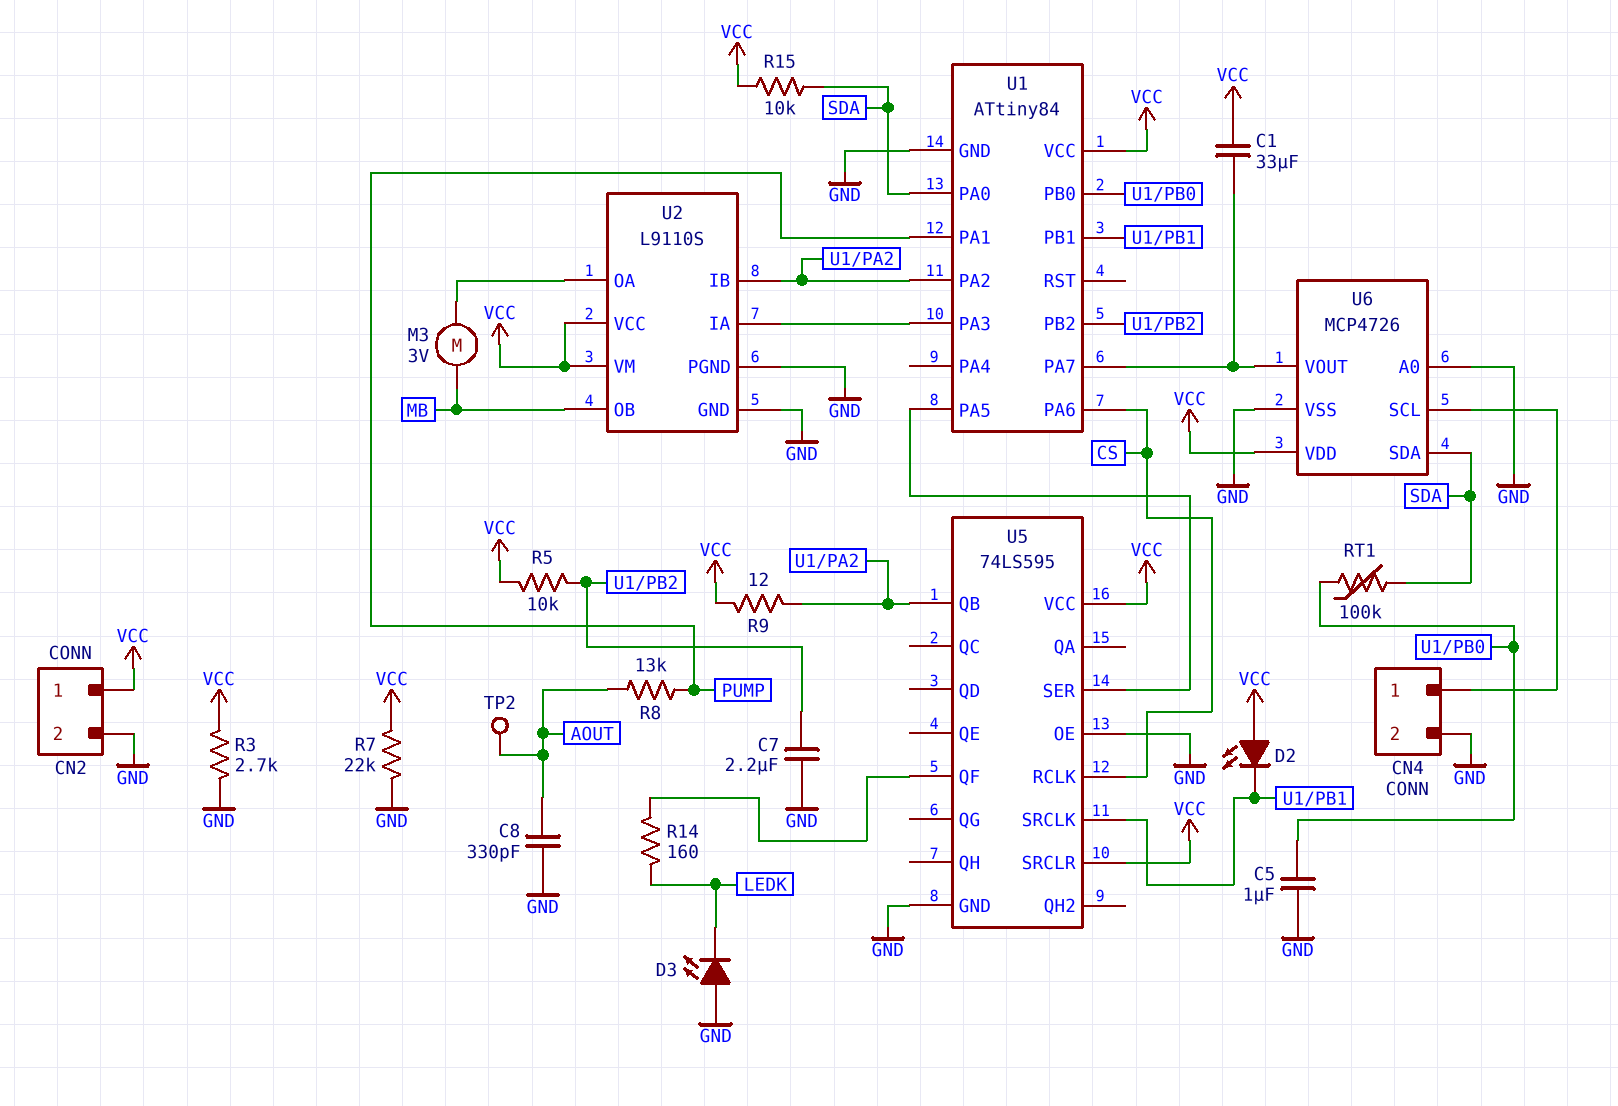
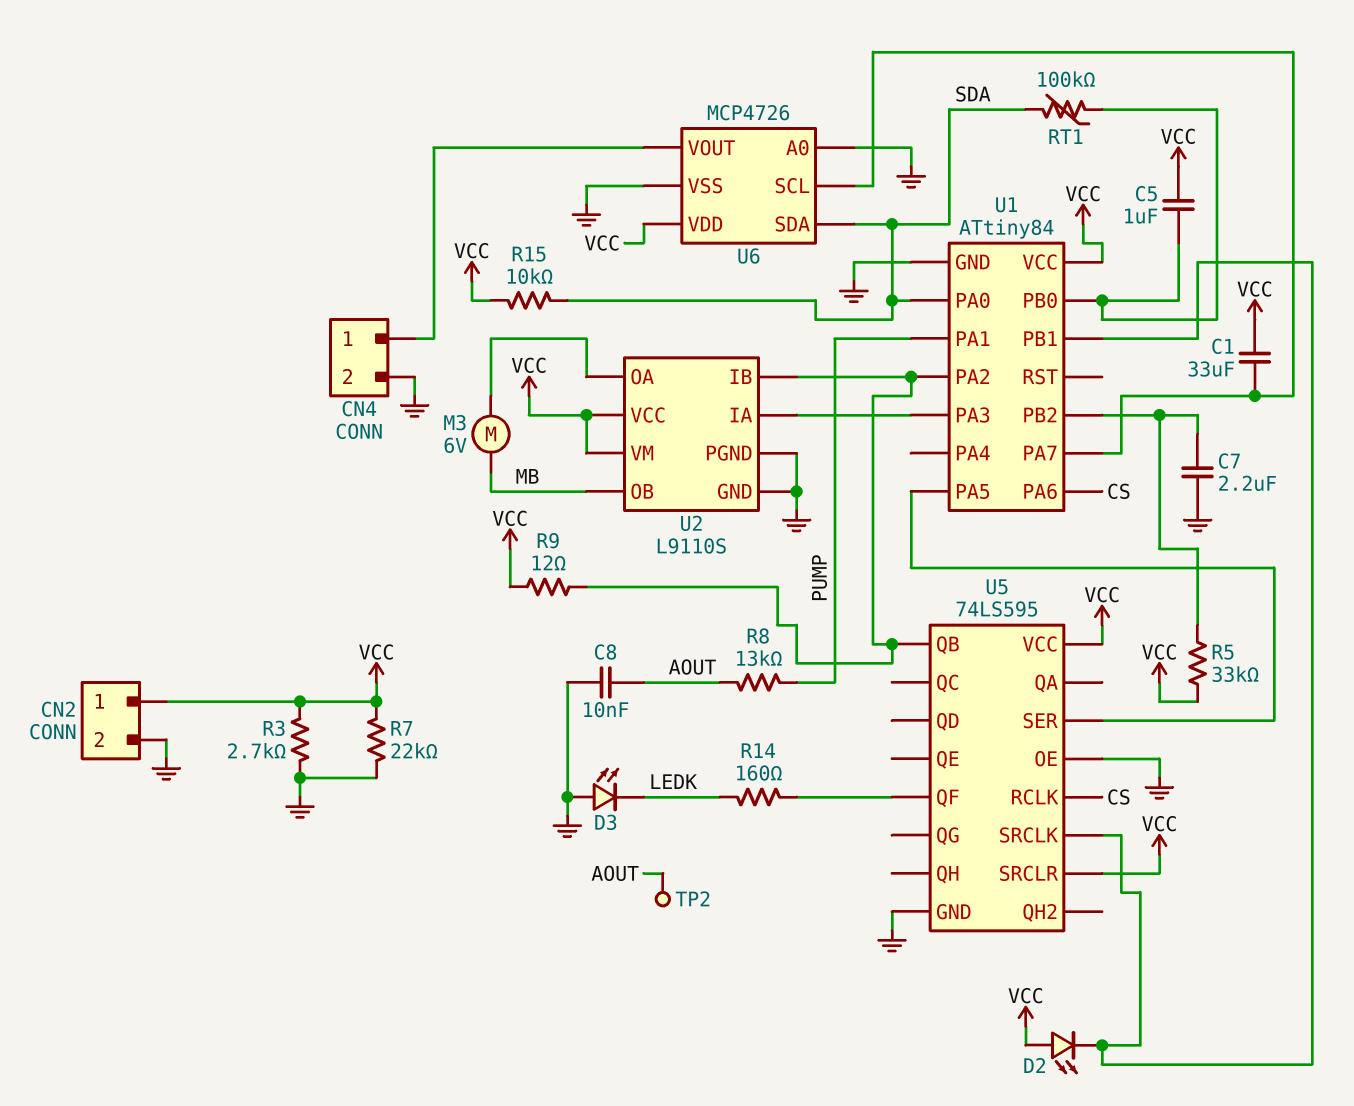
C5: 1uF (GND, U1/PB0) -> 1uF (U1/PB0, VCC)
C8: 330pF (AOUT, GND) -> 10nF (AOUT, GND)
M3: motor 3V (MB, U2/OA) -> motor 6V (MB, U2/OA)
R5: 10k (U1/PB2, VCC) -> 33k (U1/PB2, VCC)
U6 pin SCL: CN4/1 -> U1/PA7
U6 pin VOUT: U1/PA7 -> CN4/1

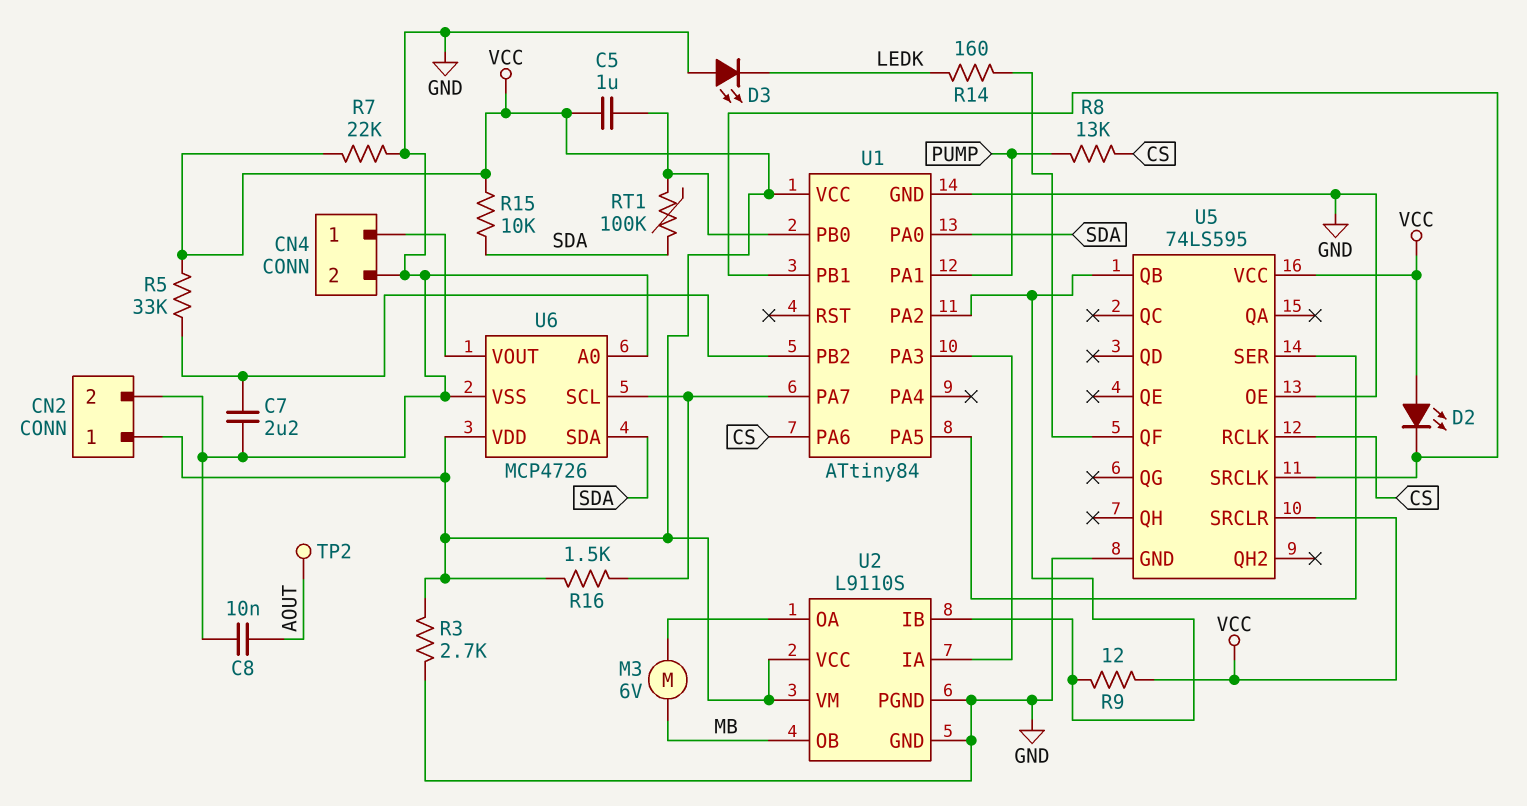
C1: 33uF (U1/PA7, VCC) -> none
R8: 13k (AOUT, PUMP) -> 13k (CS, PUMP)
R16: none -> 1.5k (U1/PA7, VCC)

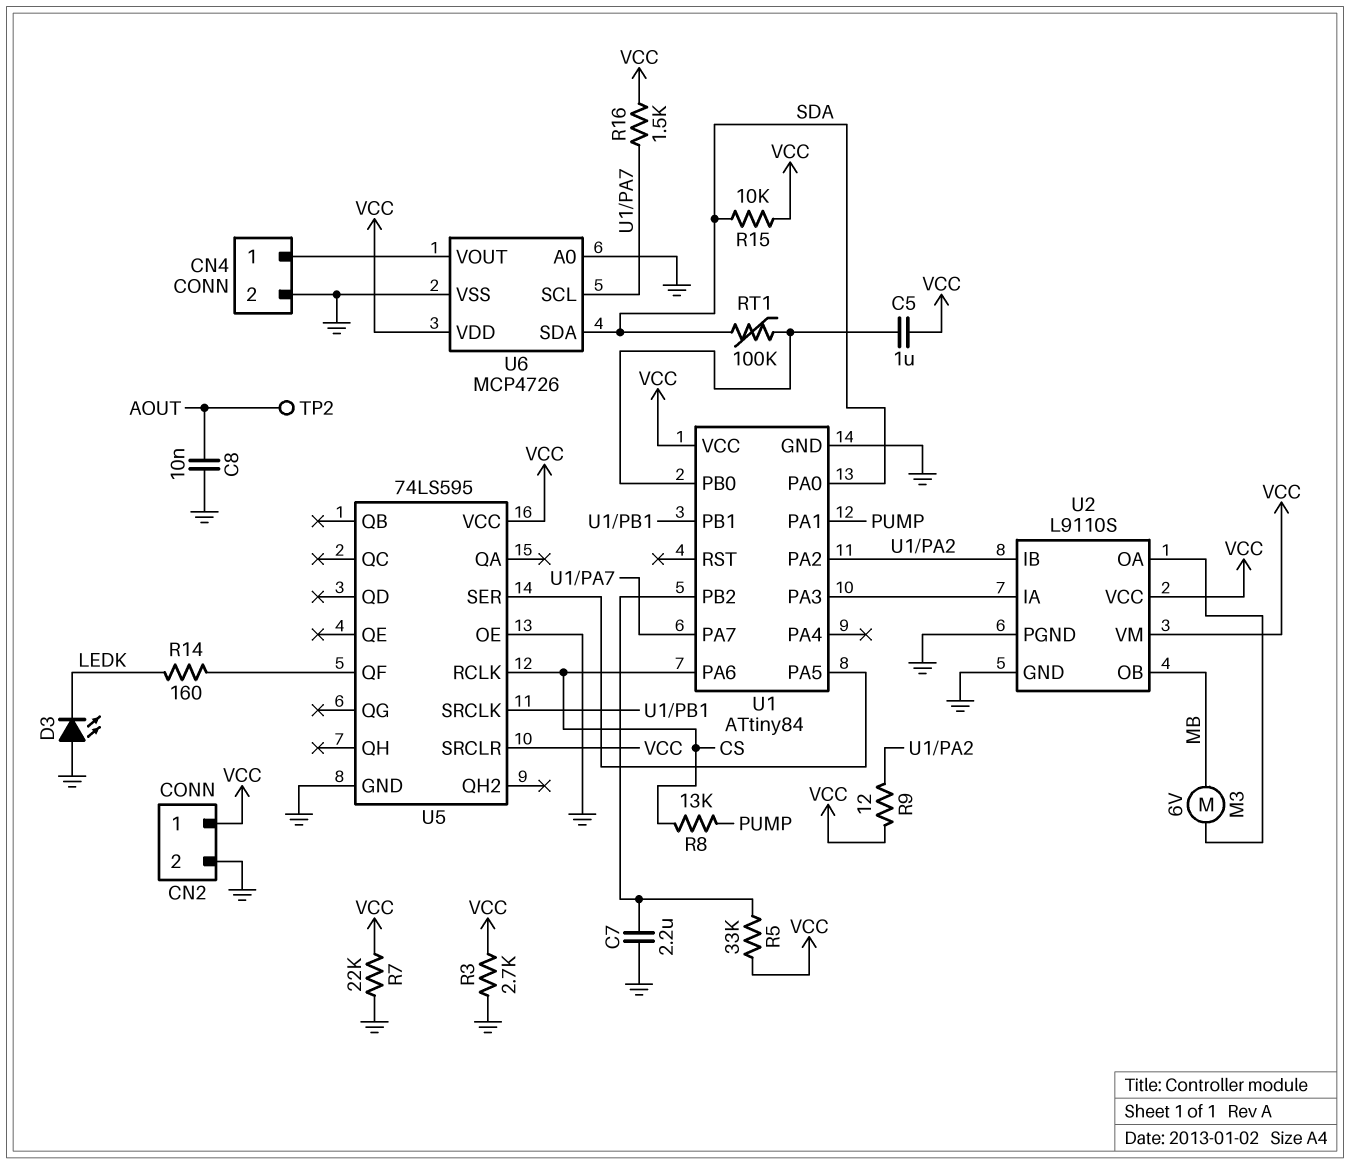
D2: LED (A VCC, K U1/PB1) -> none
U5 pin QB: U1/PA2 -> none

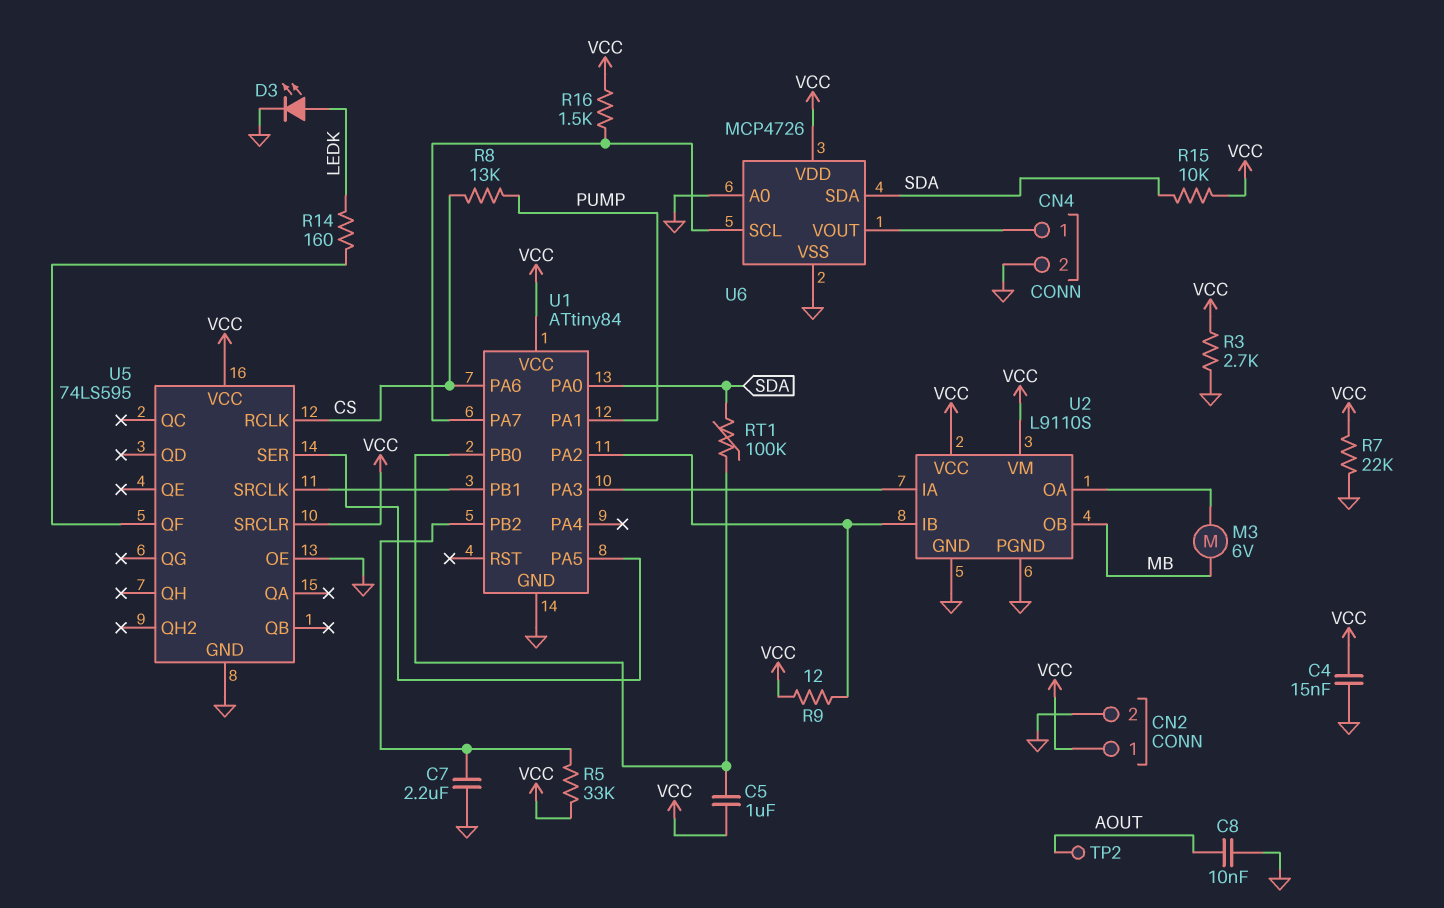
C4: none -> 15nF (GND, VCC)
D3: LED (A GND, K LEDK) -> LED (A LEDK, K GND)

